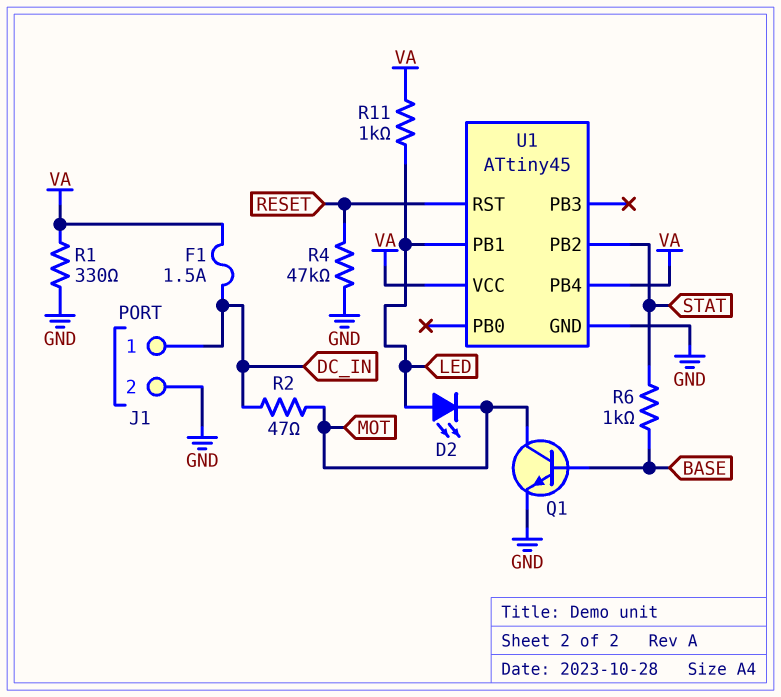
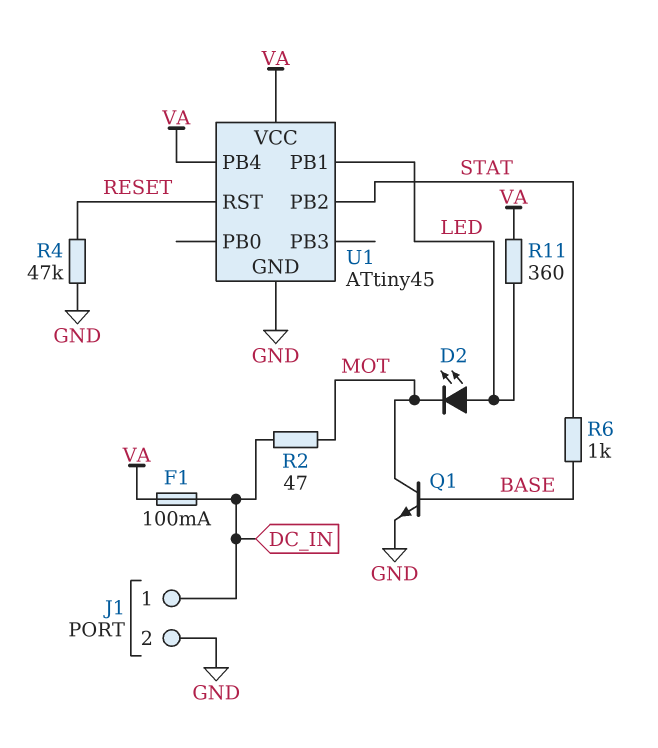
F1: 1.5A (DC_IN, VA) -> 100mA (DC_IN, VA)
R1: 330 (GND, VA) -> none
R11: 1k (LED, VA) -> 360 (LED, VA)

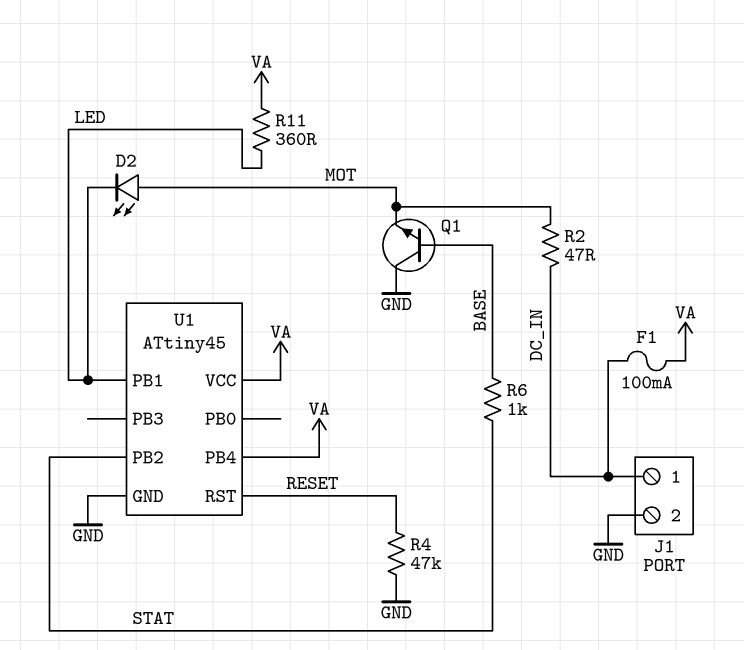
D2: LED (A LED, K MOT) -> LED (A MOT, K LED)
Q1: NPN (B BASE, C MOT, E GND) -> NPN (B BASE, C GND, E MOT)

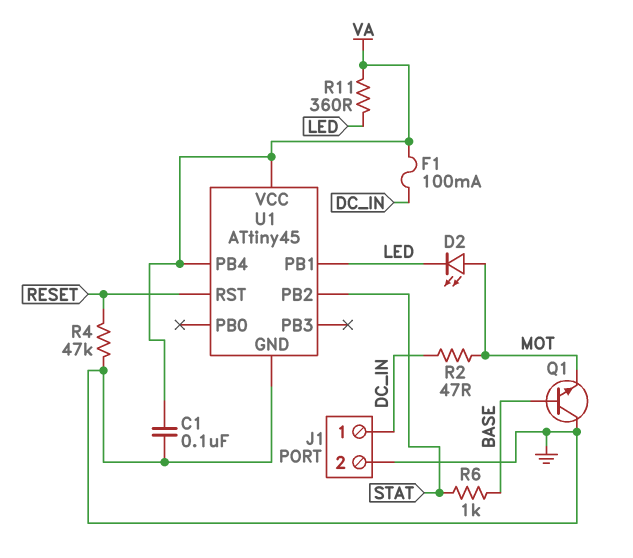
C1: none -> 100nF (GND, VA)

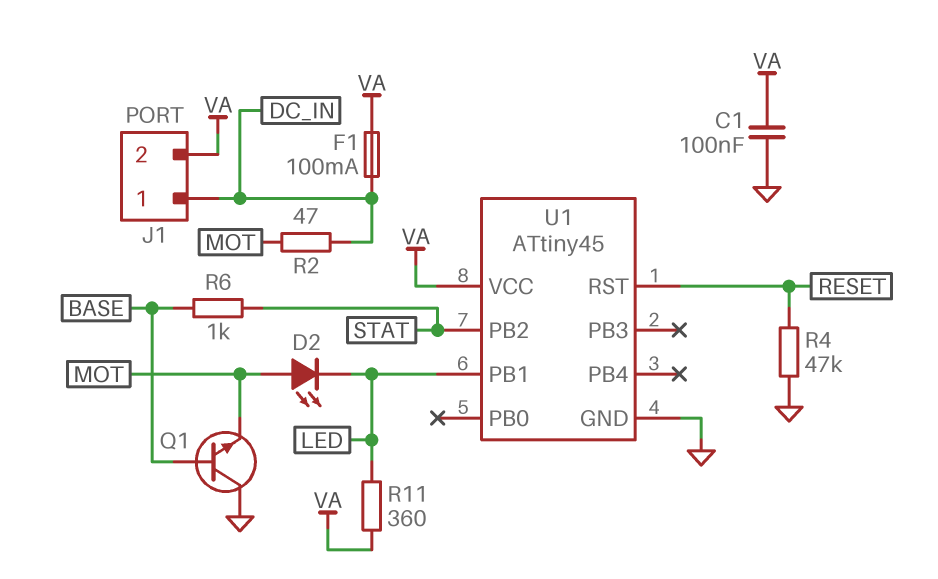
J1 pin 2: GND -> VA
U1 pin PB4: VA -> none

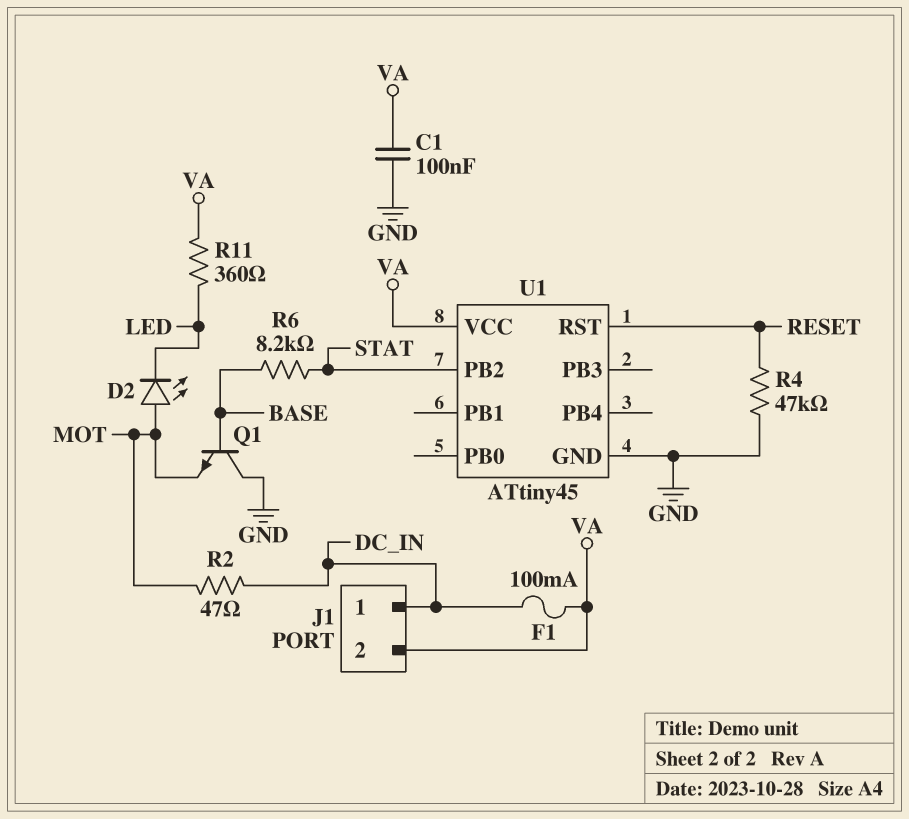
R6: 1k (BASE, STAT) -> 8.2k (BASE, STAT)
U1 pin PB1: LED -> none

